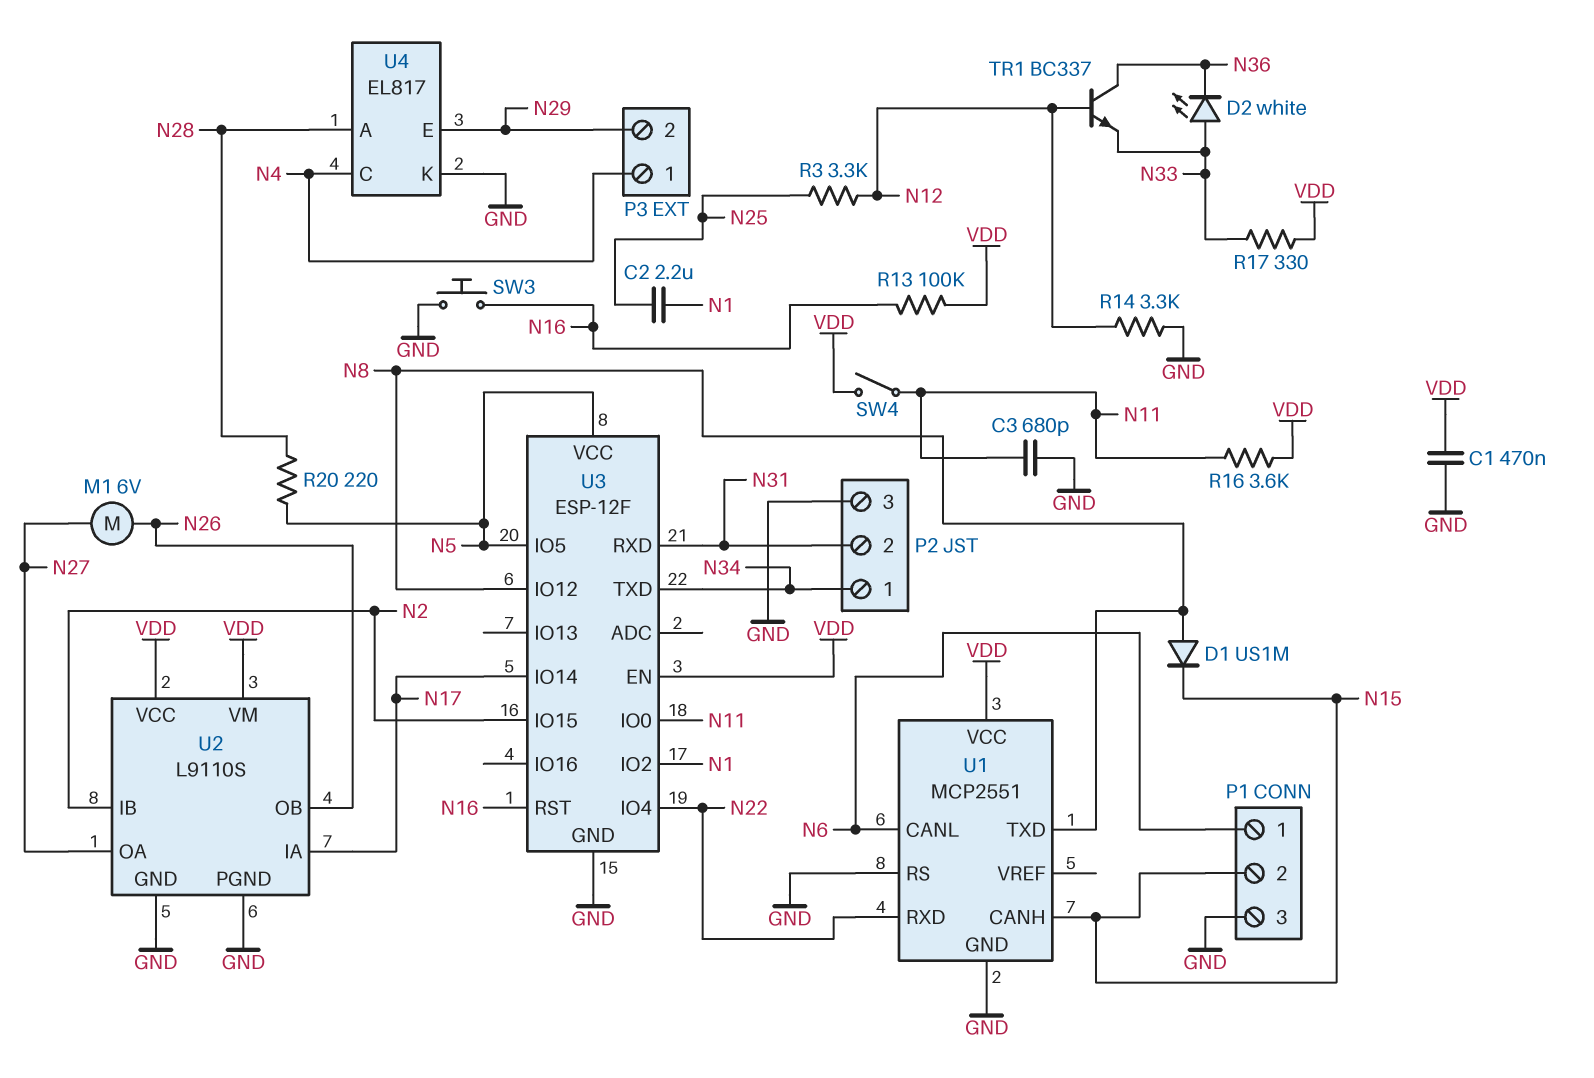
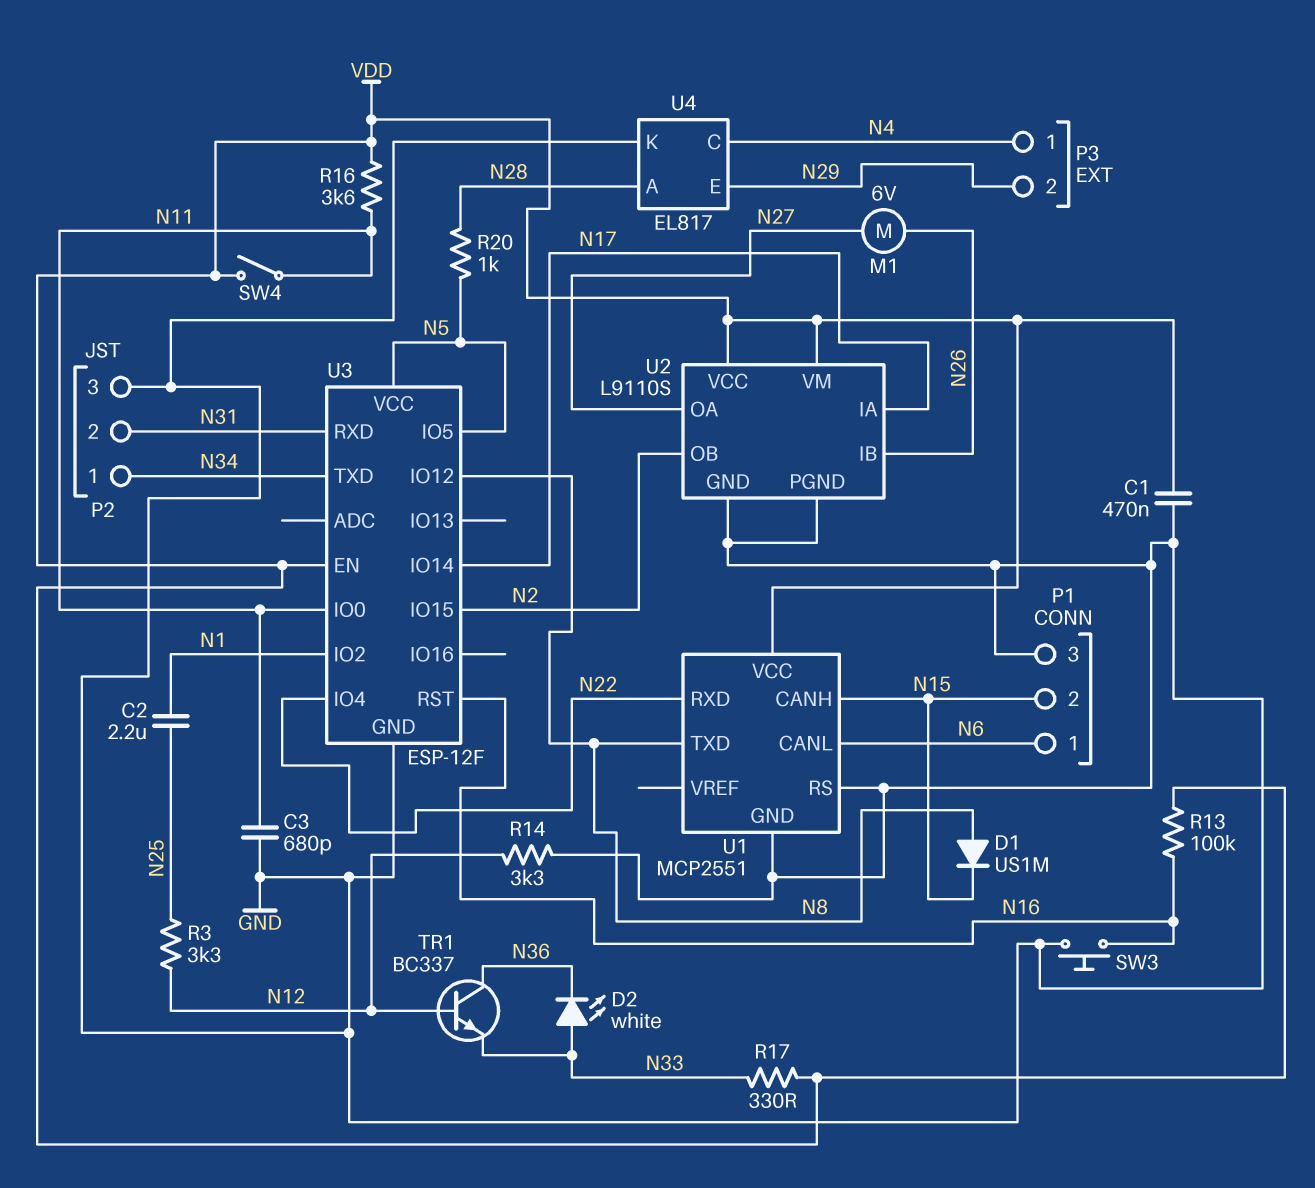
R20: 220 (N5, N28) -> 1k (N5, N28)
U2 pin IB: N2 -> N26
U2 pin OB: N26 -> N2

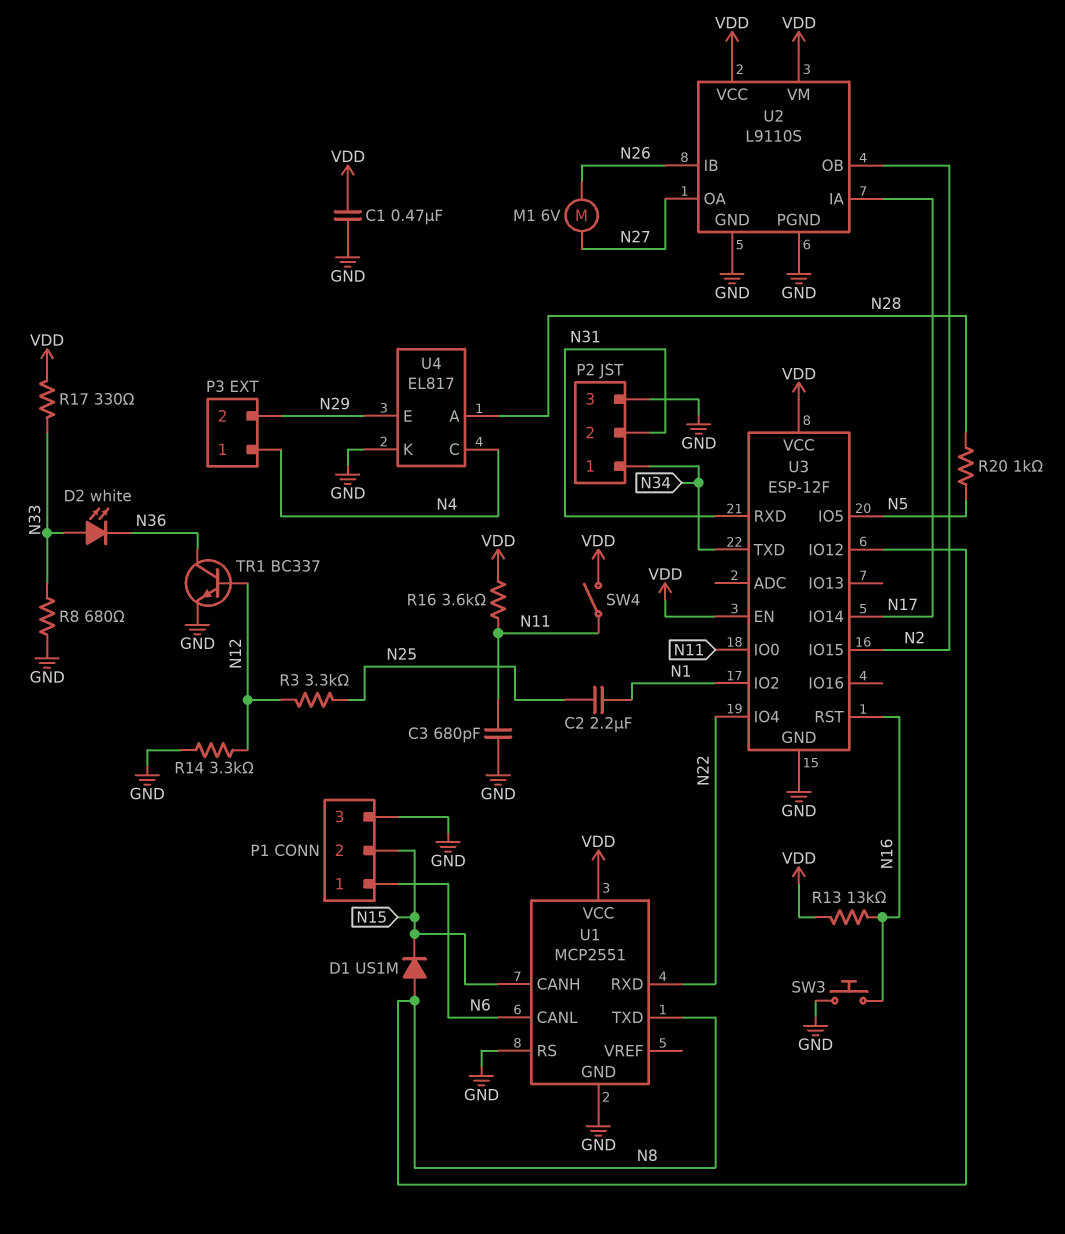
R8: none -> 680 (GND, N33)
R13: 100k (N16, VDD) -> 13k (N16, VDD)
TR1: NPN BC337 (B N12, C N36, E N33) -> NPN BC337 (B N12, C N36, E GND)
U3 pin VCC: N5 -> VDD

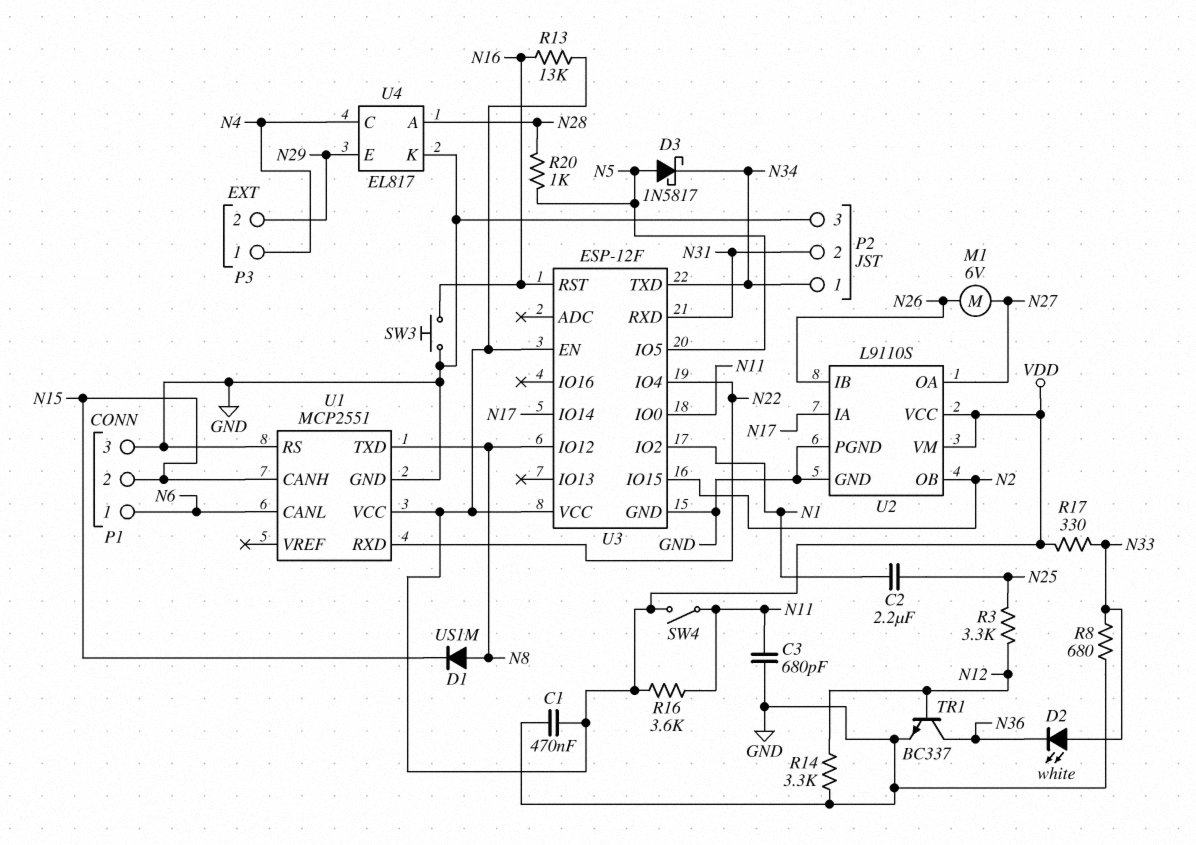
D3: none -> schottky 1N5817 (A N5, K N34)

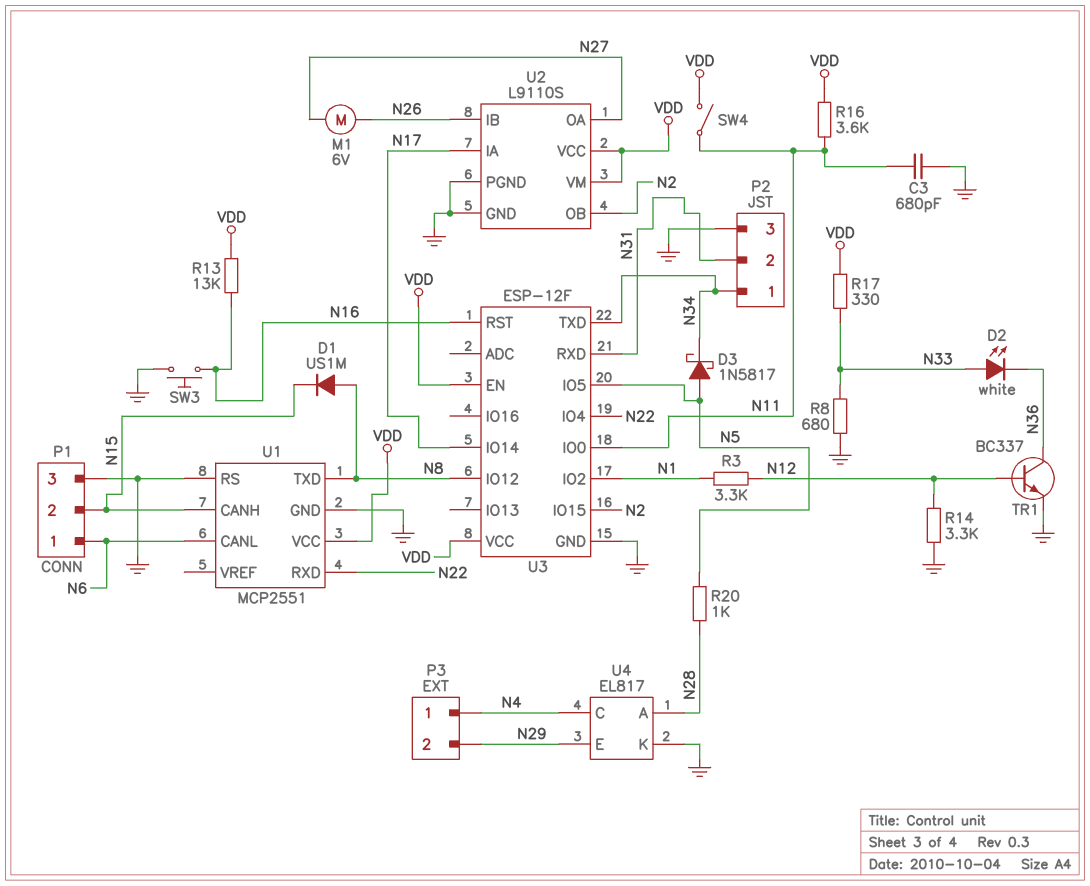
C1: 470nF (GND, VDD) -> none
C2: 2.2uF (N1, N25) -> none
R3: 3.3k (N12, N25) -> 3.3k (N1, N12)

